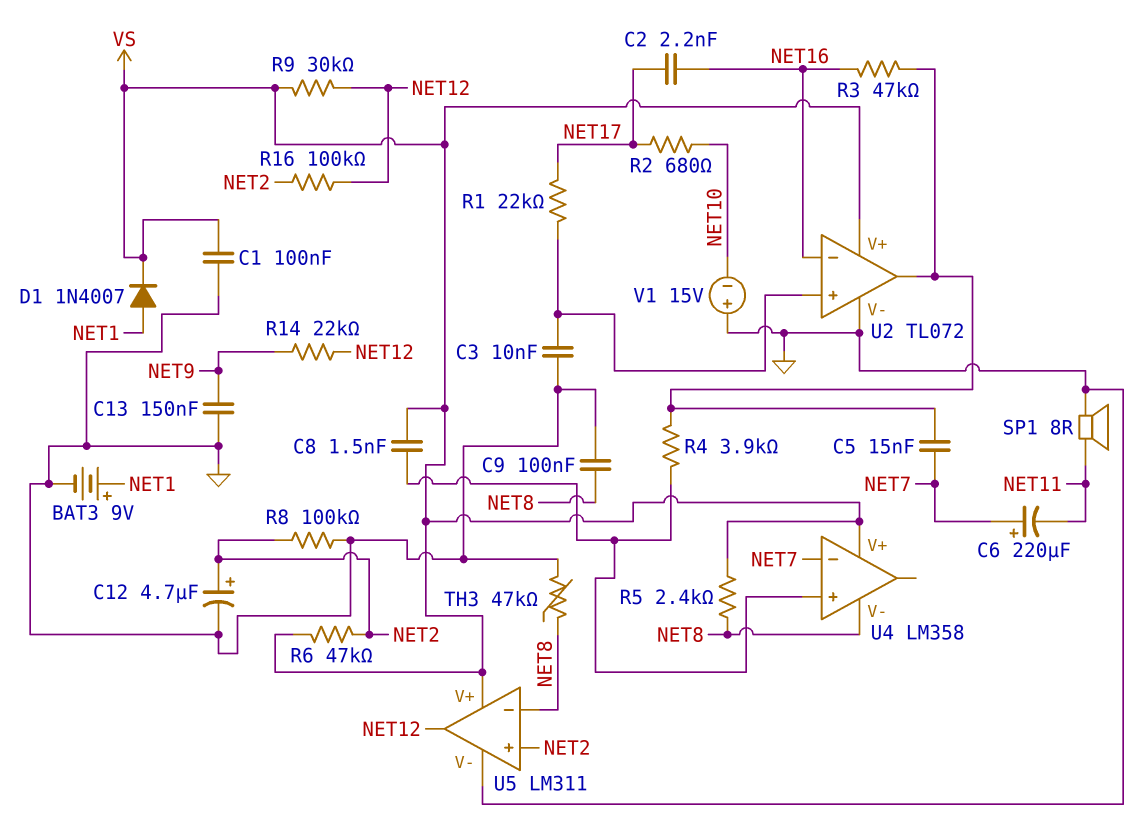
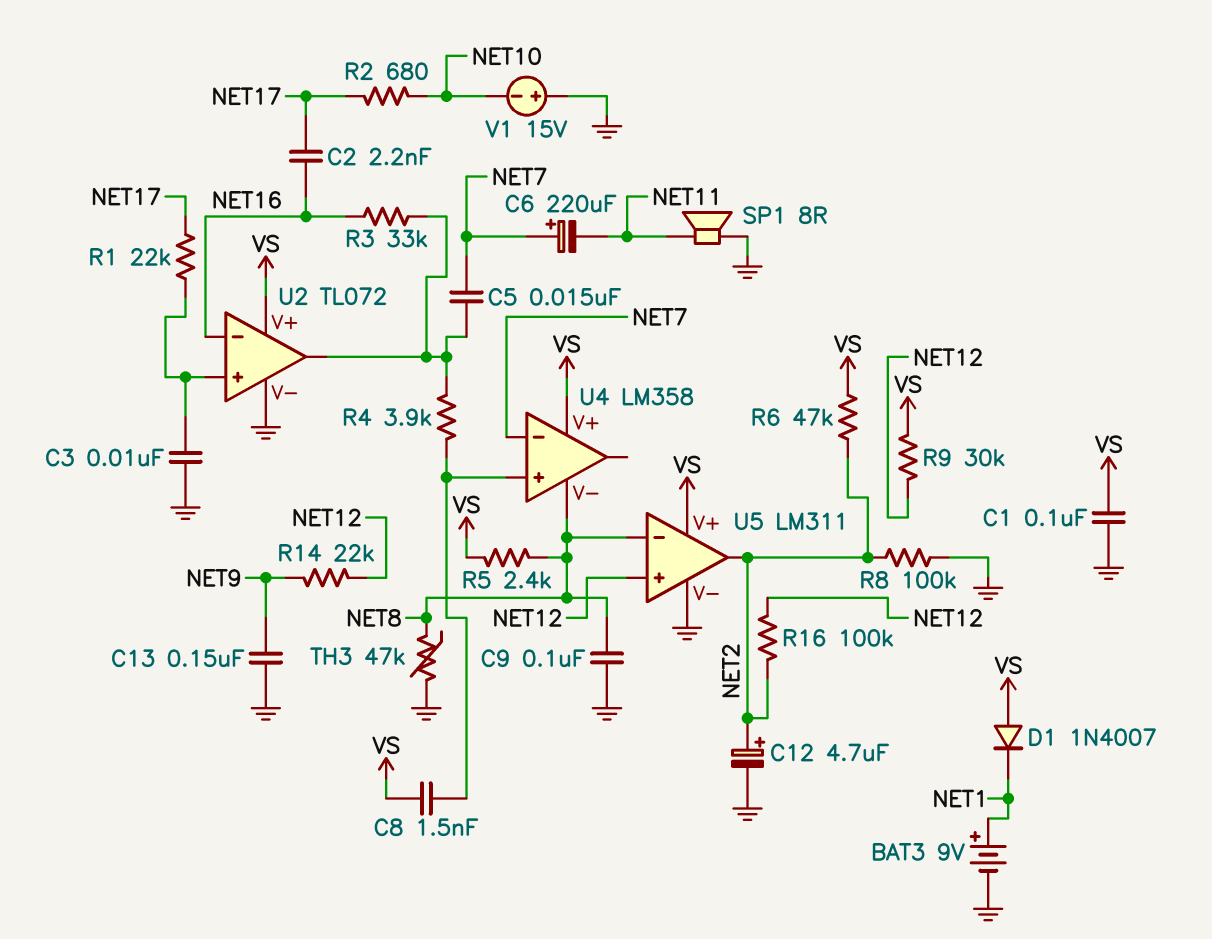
D1: diode 1N4007 (A NET1, K VS) -> diode 1N4007 (A VS, K NET1)
R3: 47k (NET16, U2/out) -> 33k (NET16, U2/out)
U5 pin in+: NET2 -> NET12
U5 pin out: NET12 -> NET2

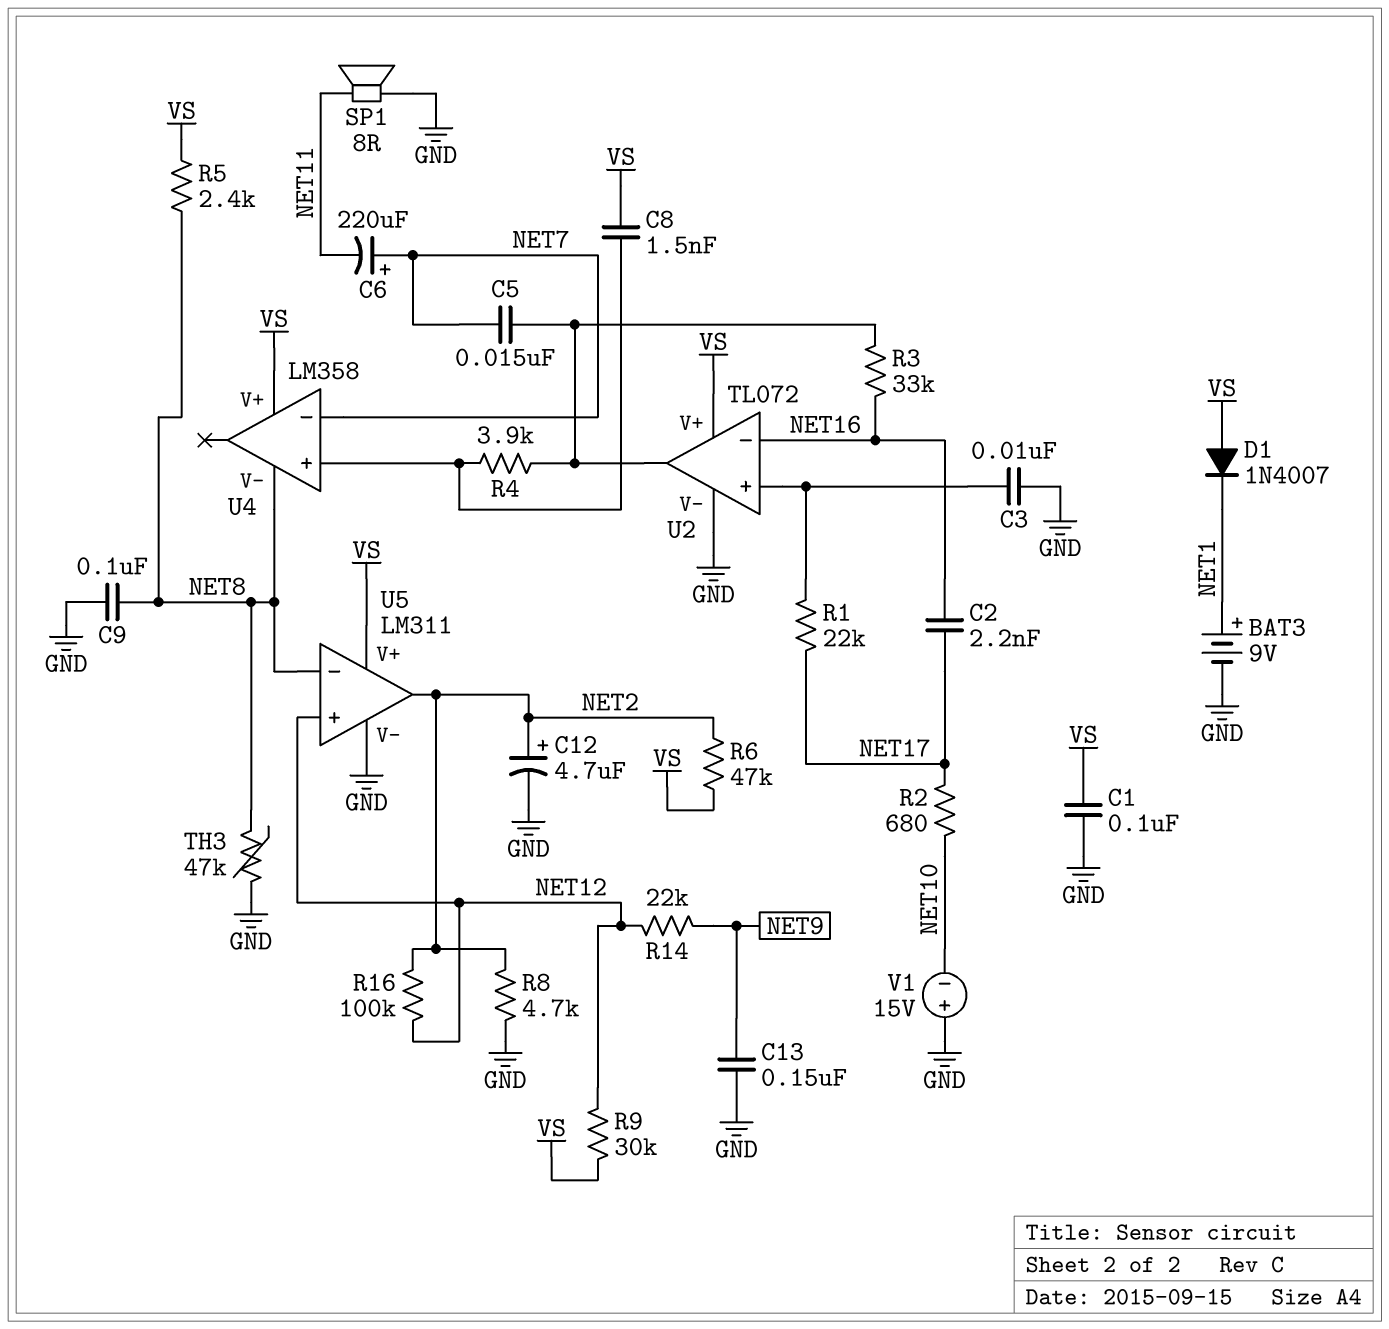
R8: 100k (GND, NET2) -> 4.7k (GND, NET2)

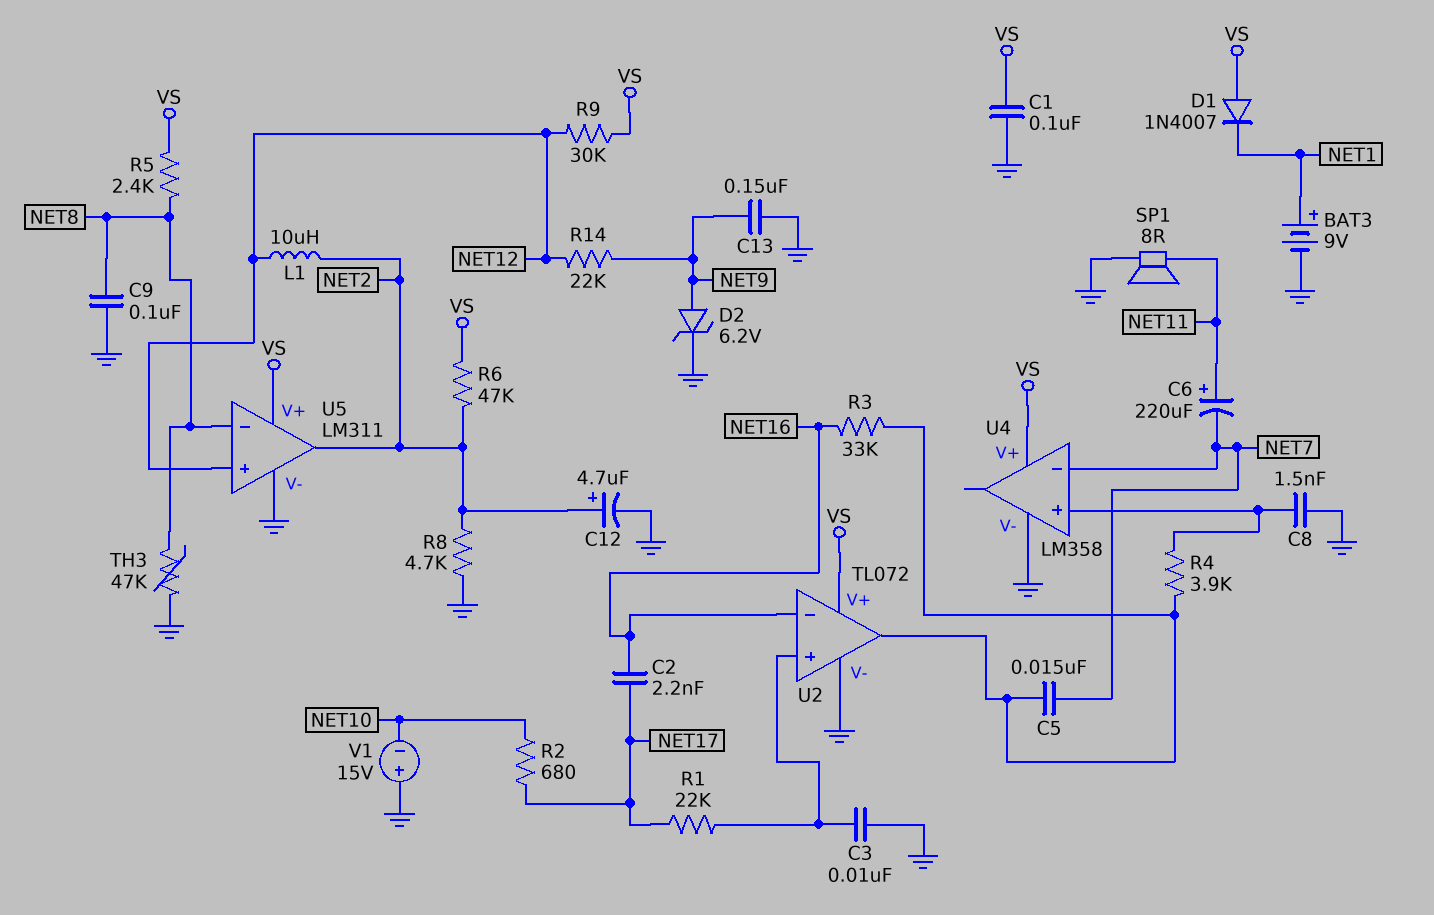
C6: 220uF (plus NET7, minus NET11) -> 220uF (plus NET11, minus NET7)
C8: 1.5nF (U4/in+, VS) -> 1.5nF (GND, U4/in+)
D2: none -> zener 6.2V (A NET9, K GND)
L1: none -> 10uH (NET2, NET12)
R16: 100k (NET2, NET12) -> none
U4 pin V-: NET8 -> GND

